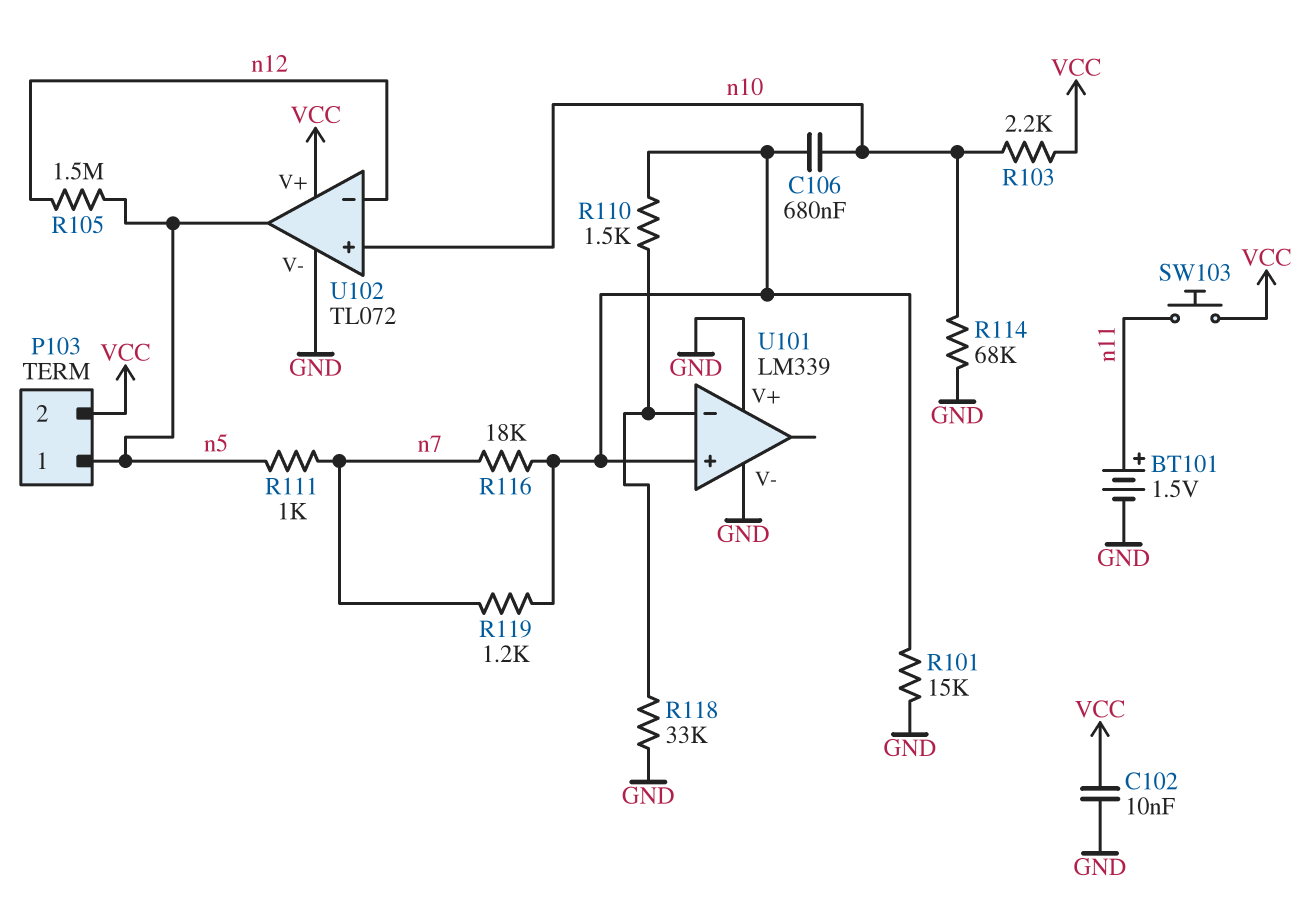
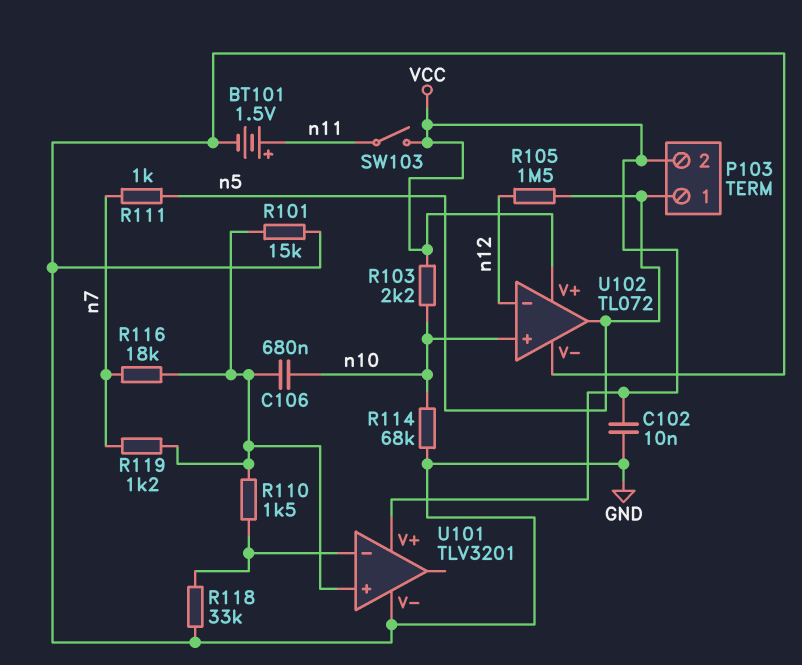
SW103: button (VCC, n11) -> switch (VCC, n11)
U101: LM339 -> TLV3201
U101 pin V+: GND -> VCC

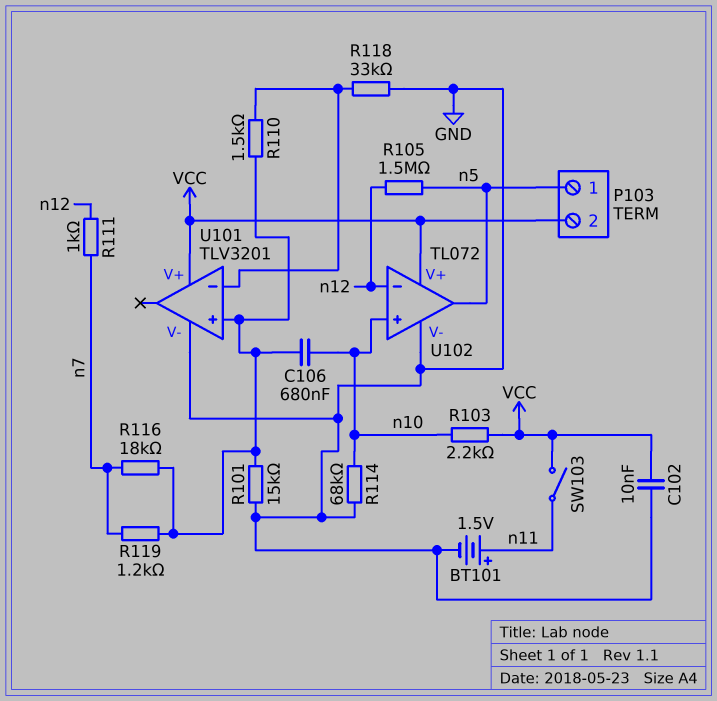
R111: 1k (n5, n7) -> 1k (n7, n12)

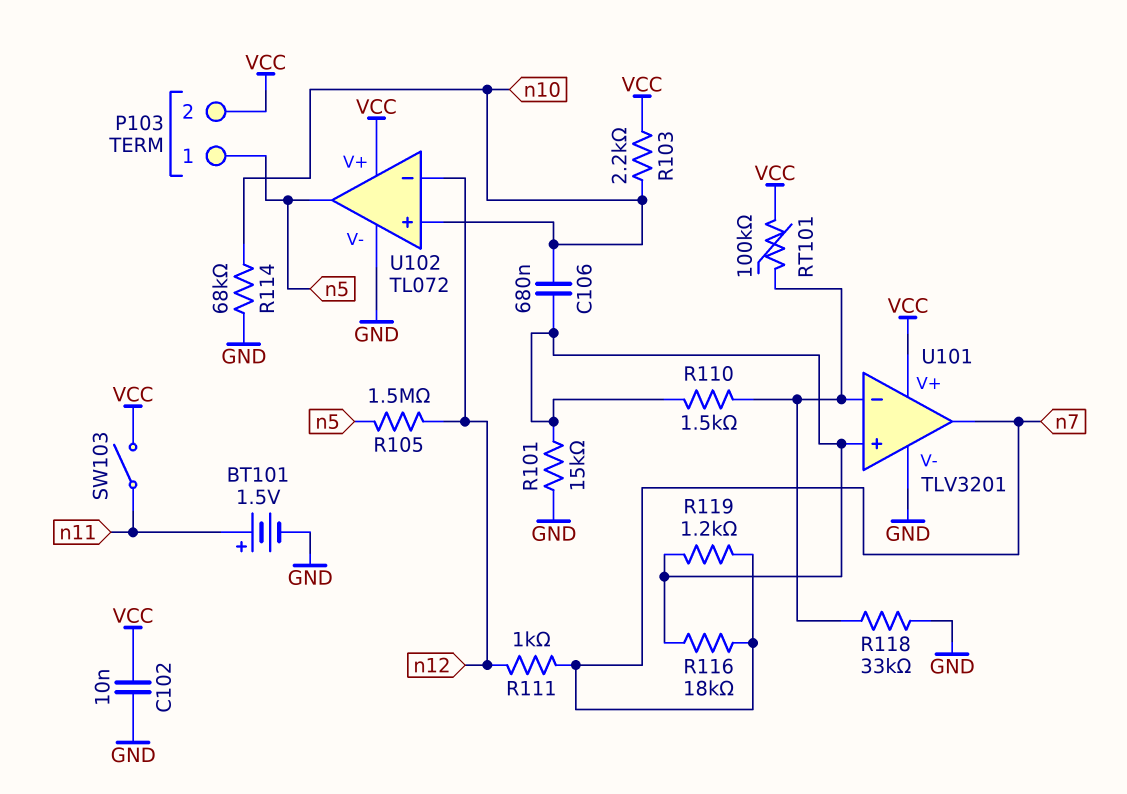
RT101: none -> 100k (U101/in-, VCC)
U101 pin out: none -> n7

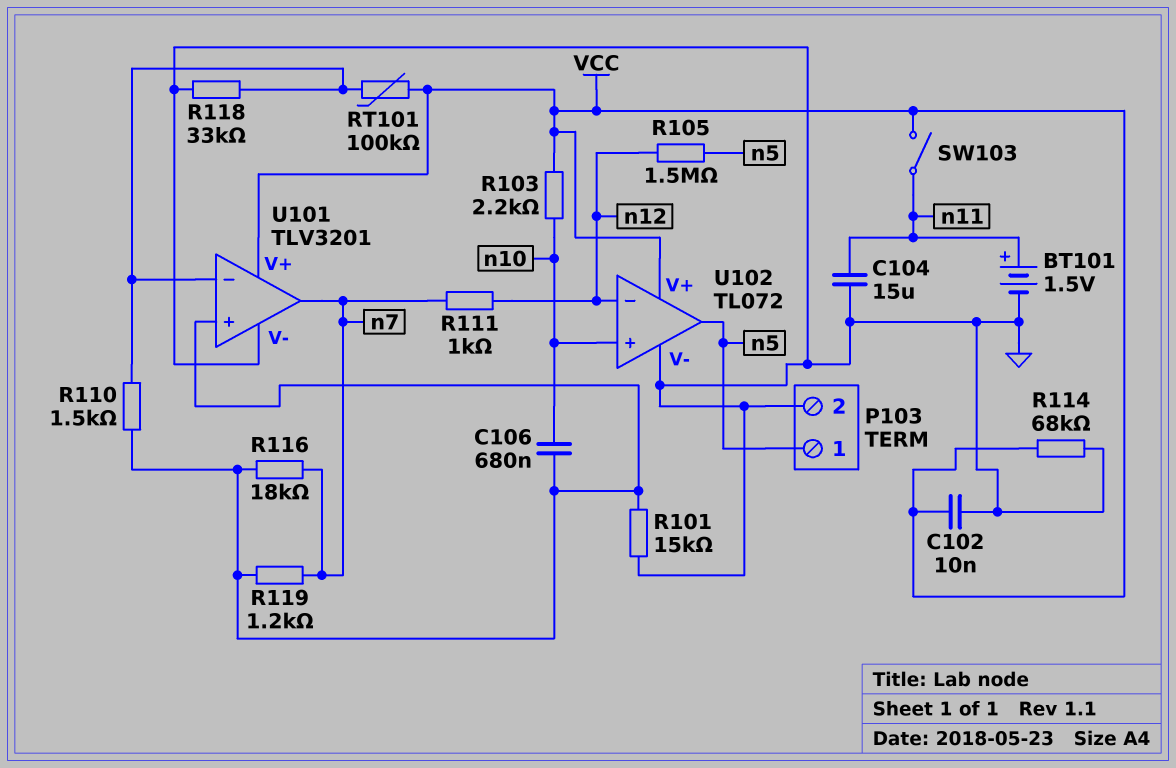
C104: none -> 15uF (GND, n11)
P103 pin 2: VCC -> GND
R114: 68k (GND, n10) -> 68k (GND, VCC)

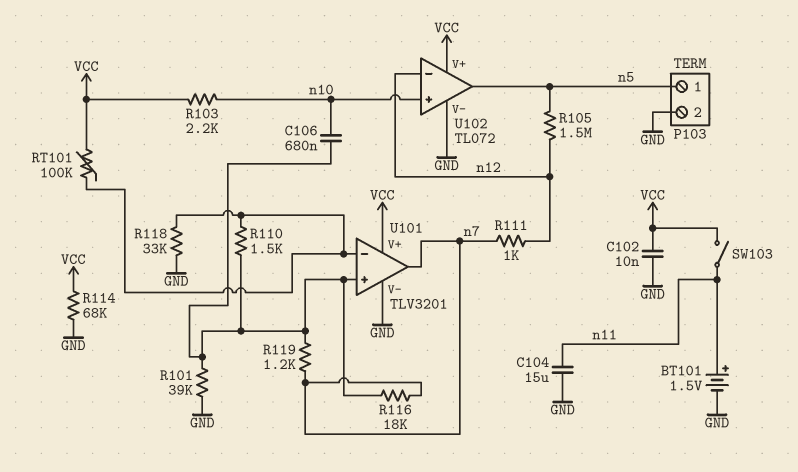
R101: 15k (GND, U101/in+) -> 39k (GND, U101/in+)

